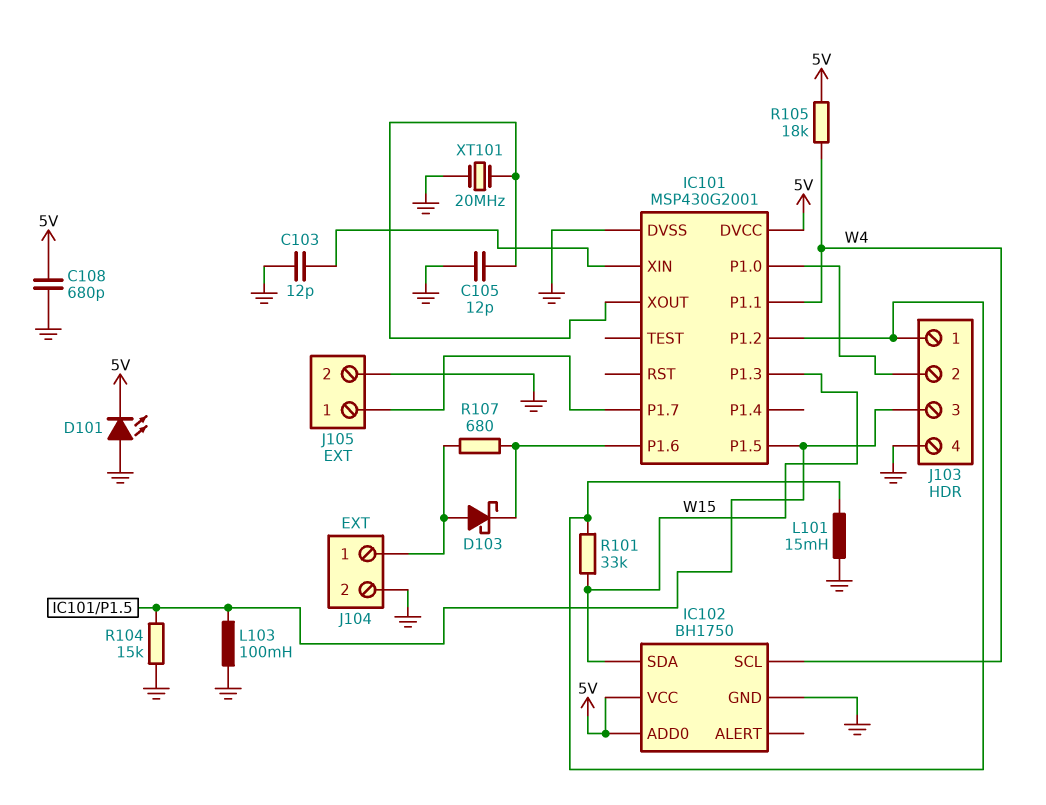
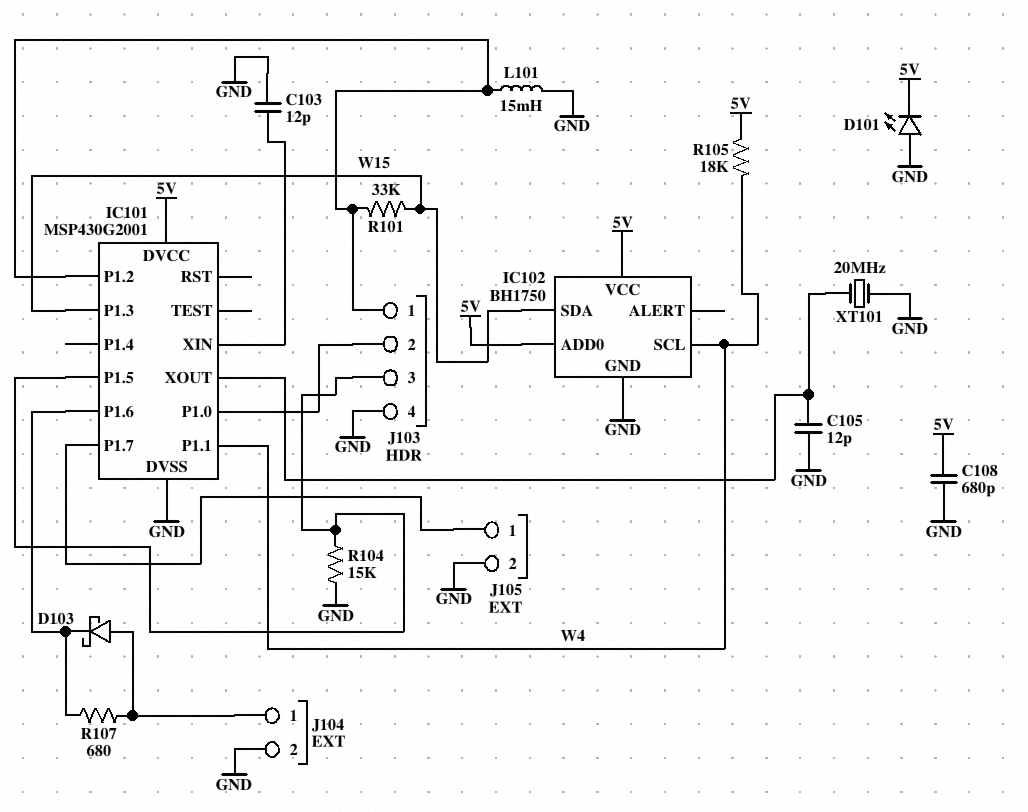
L103: 100mH (GND, IC101/P1.5) -> none

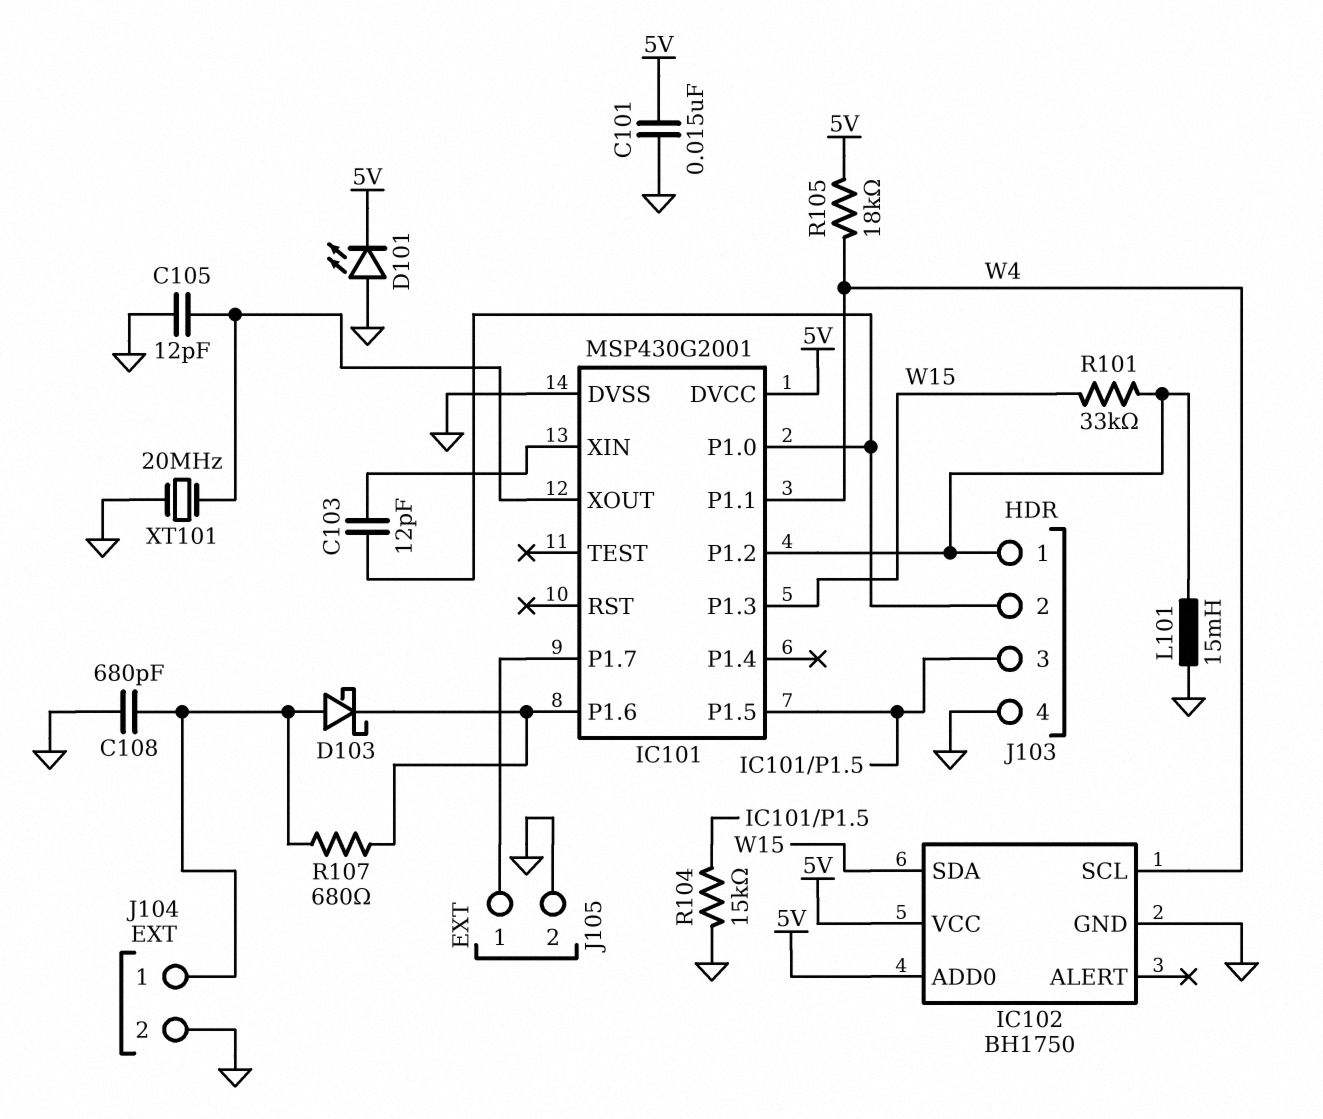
C101: none -> 15nF (5V, GND)
C103: 12pF (GND, IC101/XIN) -> 12pF (IC101/P1.0, IC101/XIN)
C108: 680pF (5V, GND) -> 680pF (GND, J104/1)

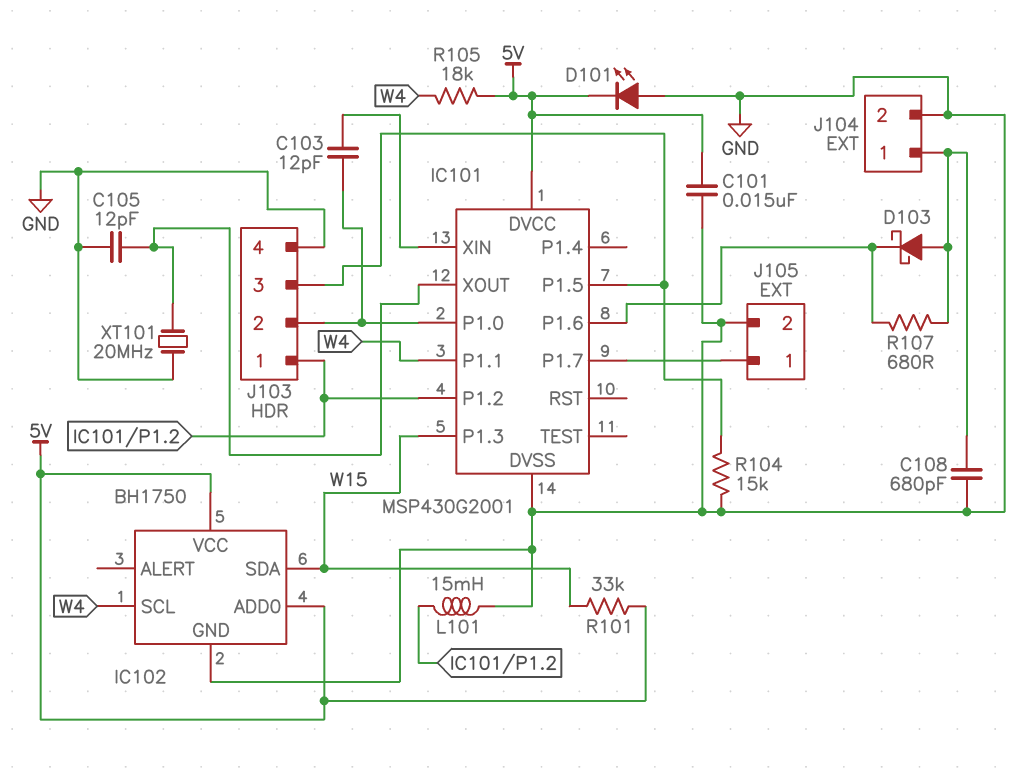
R101: 33k (IC101/P1.2, W15) -> 33k (5V, W15)

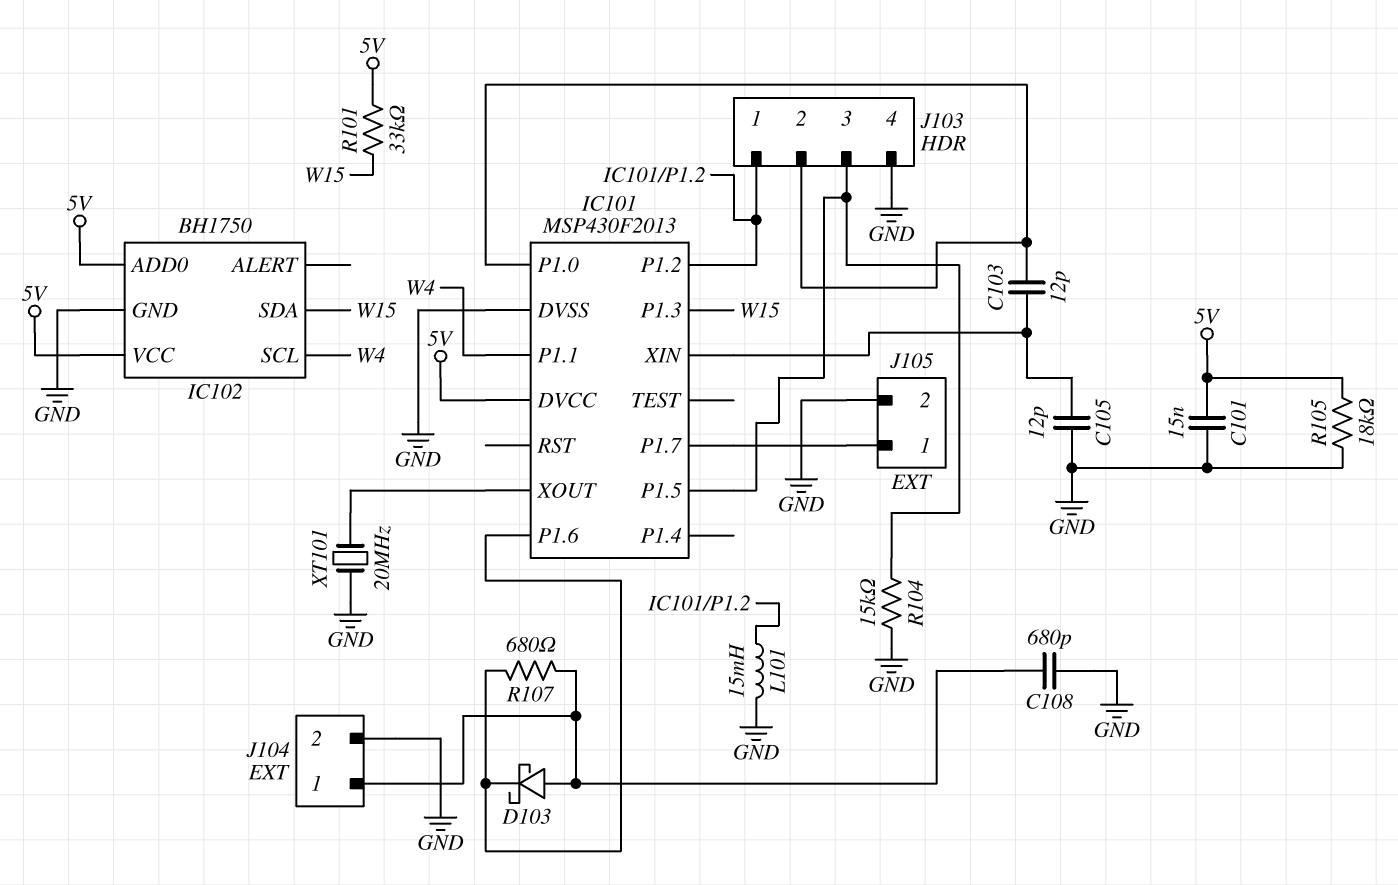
C105: 12pF (GND, IC101/XOUT) -> 12pF (GND, IC101/XIN)
D101: LED (A GND, K 5V) -> none
IC101: MSP430G2001 -> MSP430F2013
R105: 18k (5V, W4) -> 18k (5V, GND)

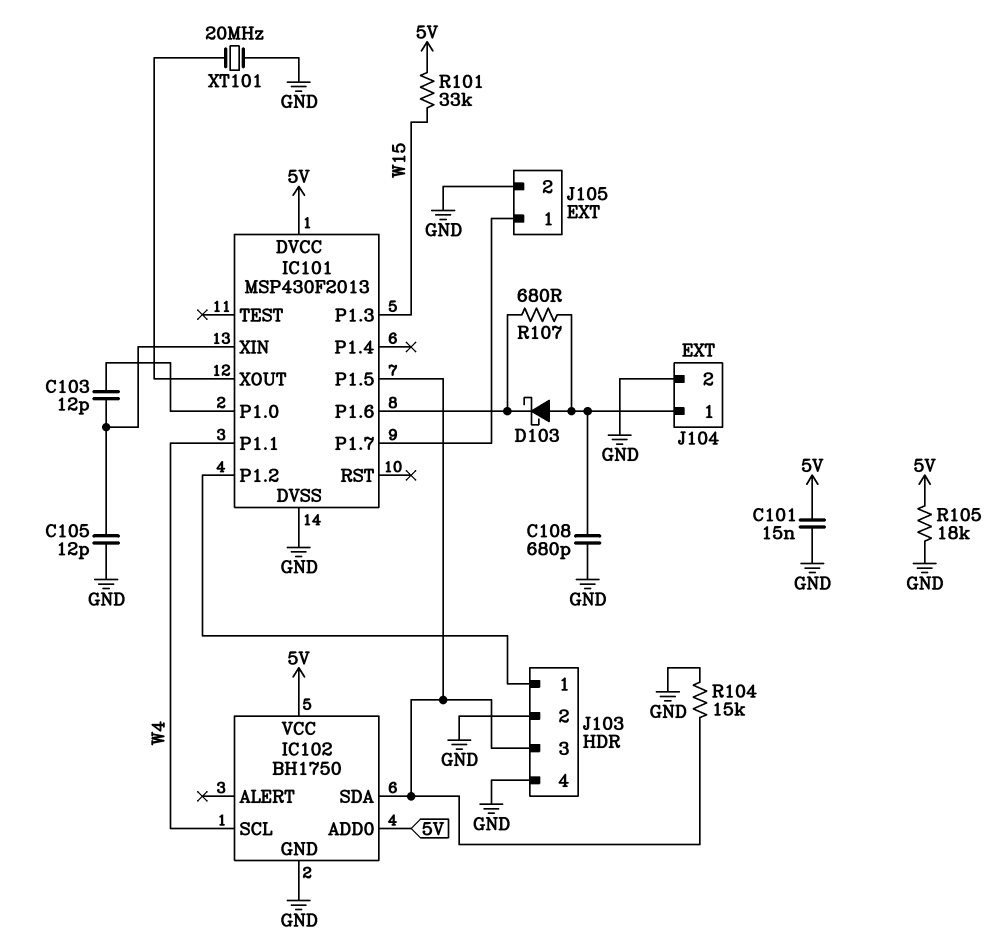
IC102 pin SDA: W15 -> IC101/P1.5
J103 pin 2: IC101/P1.0 -> GND
L101: 15mH (GND, IC101/P1.2) -> none

